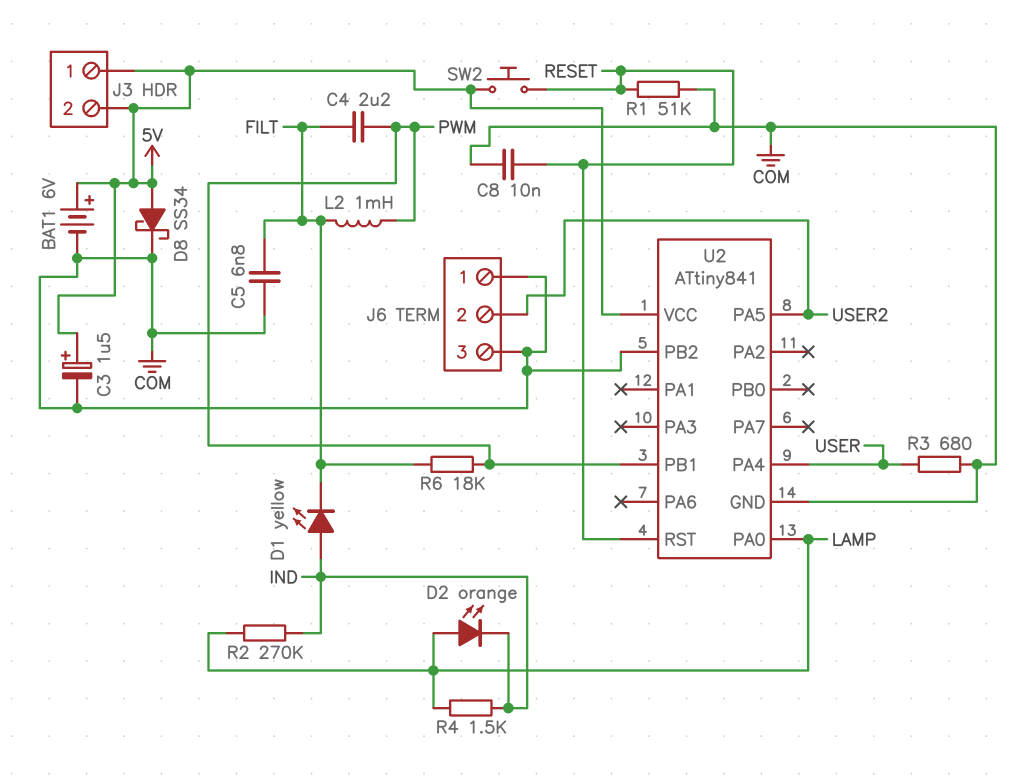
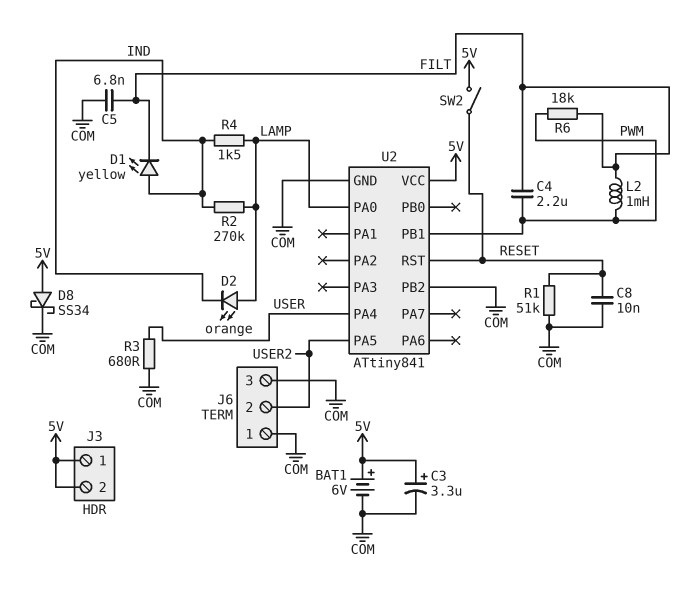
C3: 1.5uF (plus 5V, minus COM) -> 3.3uF (plus 5V, minus COM)
SW2: button (5V, RESET) -> switch (5V, RESET)

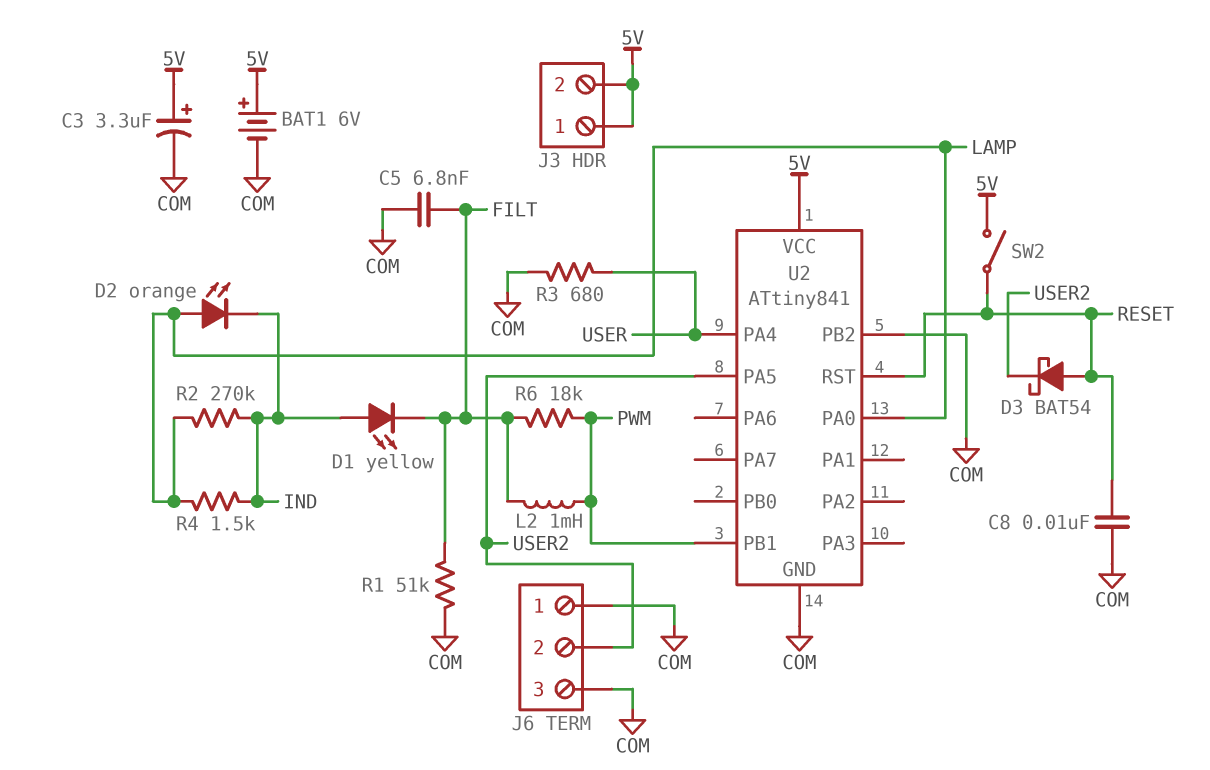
C4: 2.2uF (FILT, PWM) -> none
D3: none -> schottky BAT54 (A RESET, K USER2)
D8: schottky SS34 (A 5V, K COM) -> none
R1: 51k (COM, RESET) -> 51k (COM, FILT)

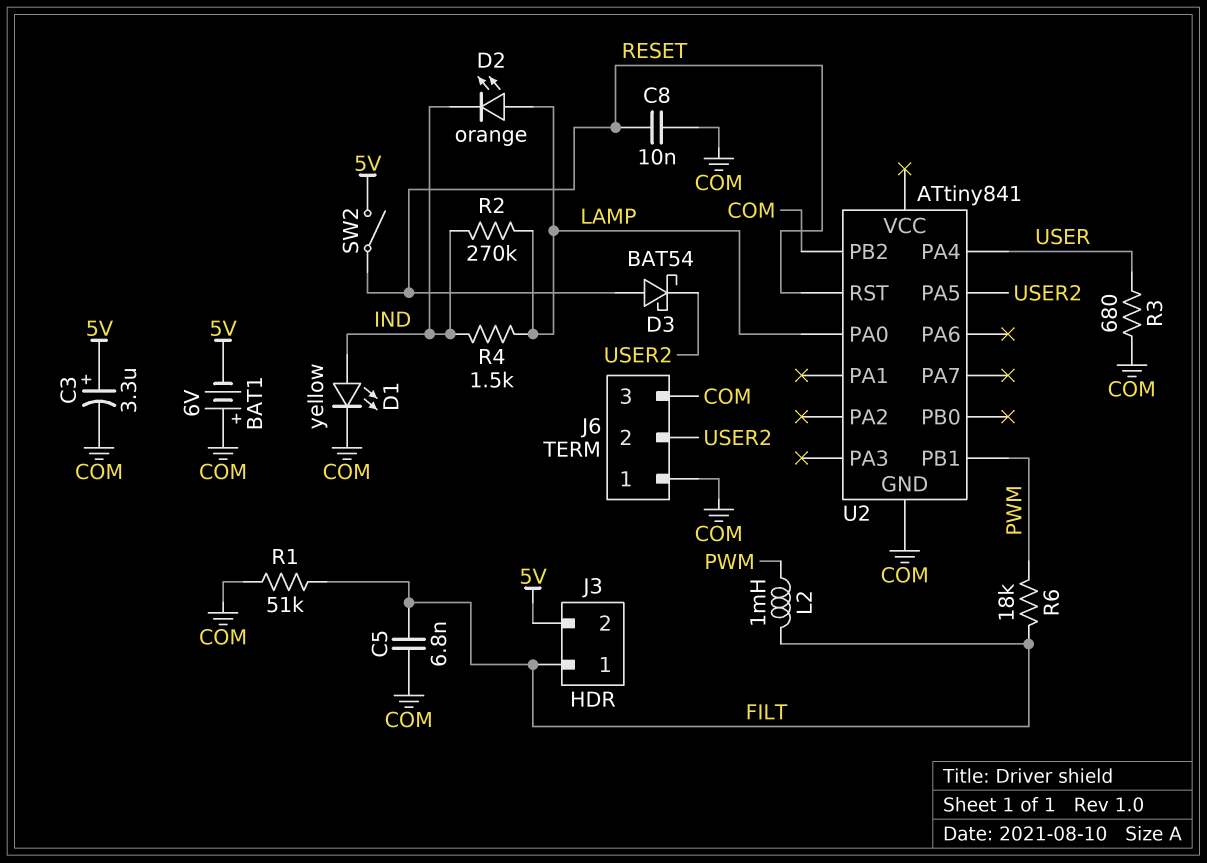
BAT1: 6V (plus 5V, minus COM) -> 6V (plus COM, minus 5V)
D1: LED yellow (A IND, K FILT) -> LED yellow (A IND, K COM)
J3 pin 1: 5V -> FILT
U2 pin VCC: 5V -> none

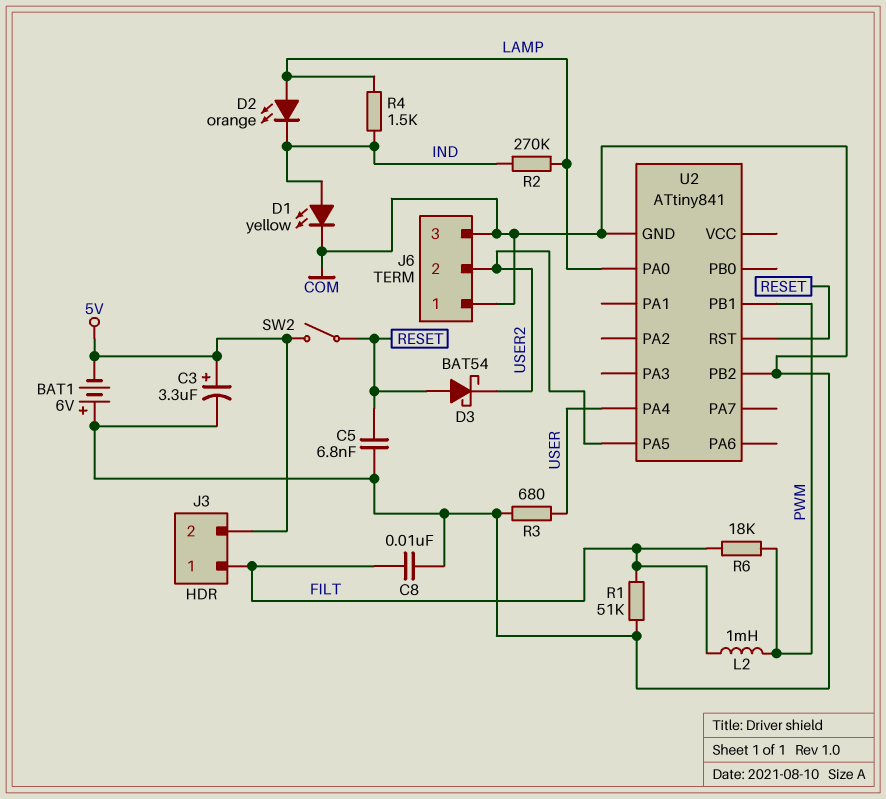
C5: 6.8nF (COM, FILT) -> 6.8nF (COM, RESET)
C8: 10nF (COM, RESET) -> 10nF (COM, FILT)

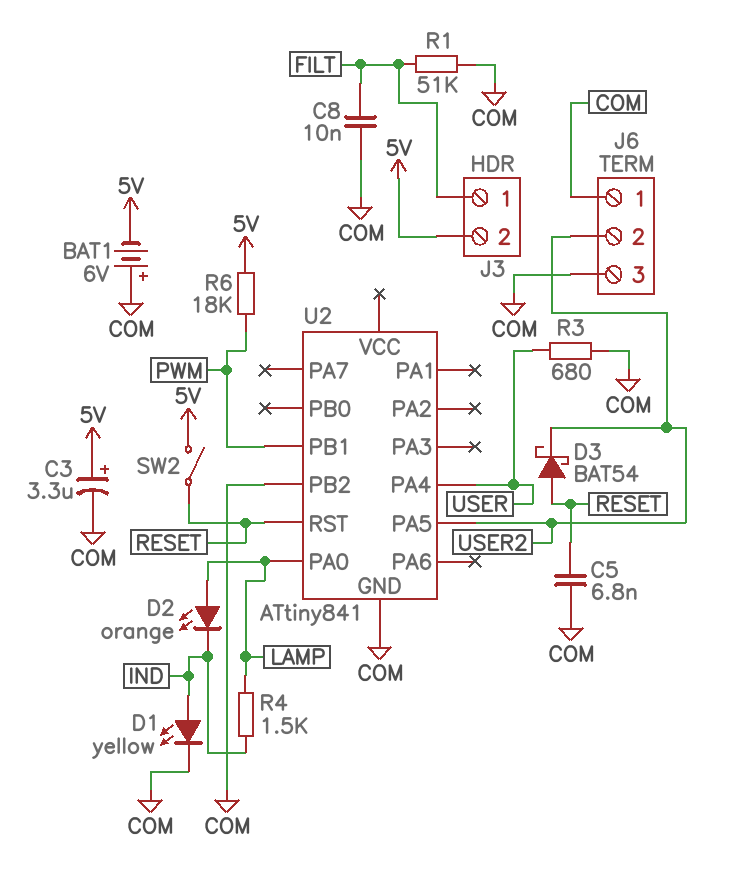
L2: 1mH (FILT, PWM) -> none
R2: 270k (IND, LAMP) -> none
R6: 18k (FILT, PWM) -> 18k (5V, PWM)

